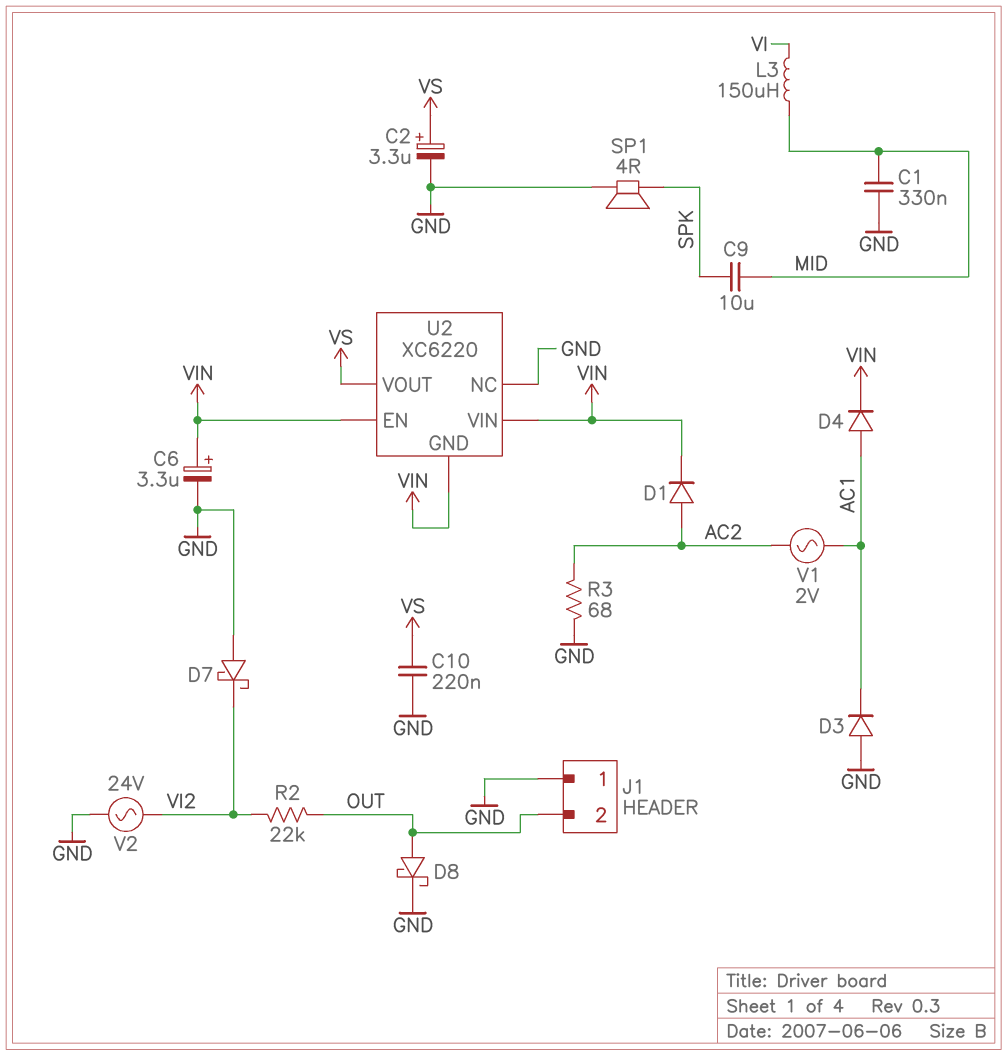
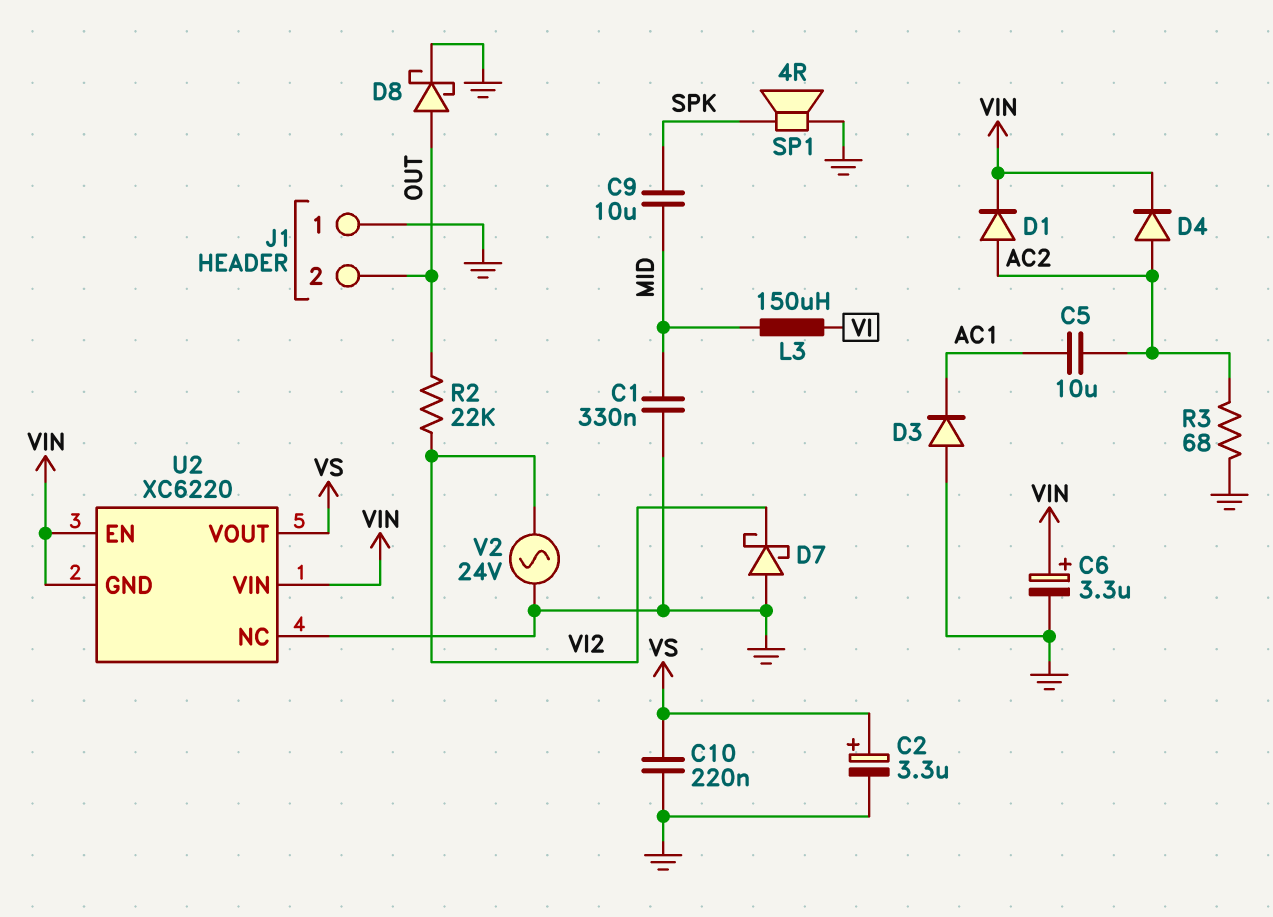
C5: none -> 10uF (AC1, AC2)
D4: diode (A AC1, K VIN) -> diode (A AC2, K VIN)
V1: AC 2V (AC1, AC2) -> none

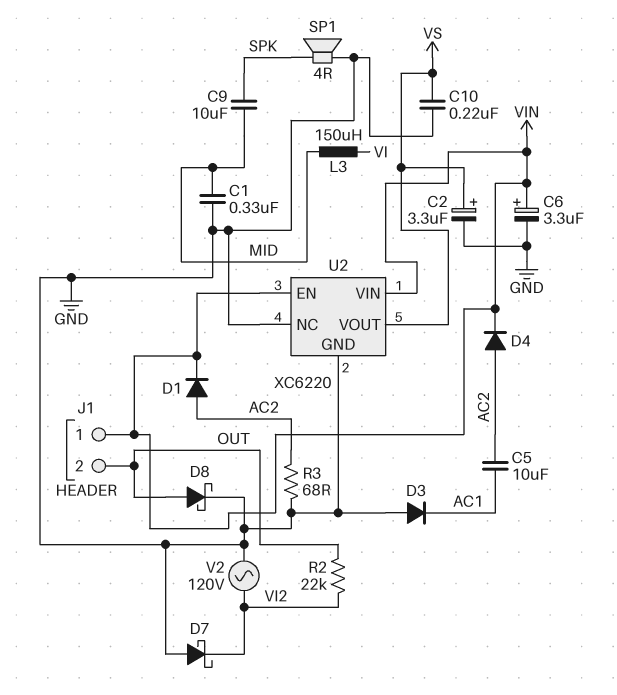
J1 pin 1: GND -> VIN
U2 pin GND: VIN -> GND
V2: AC 24V (GND, VI2) -> AC 120V (GND, VI2)

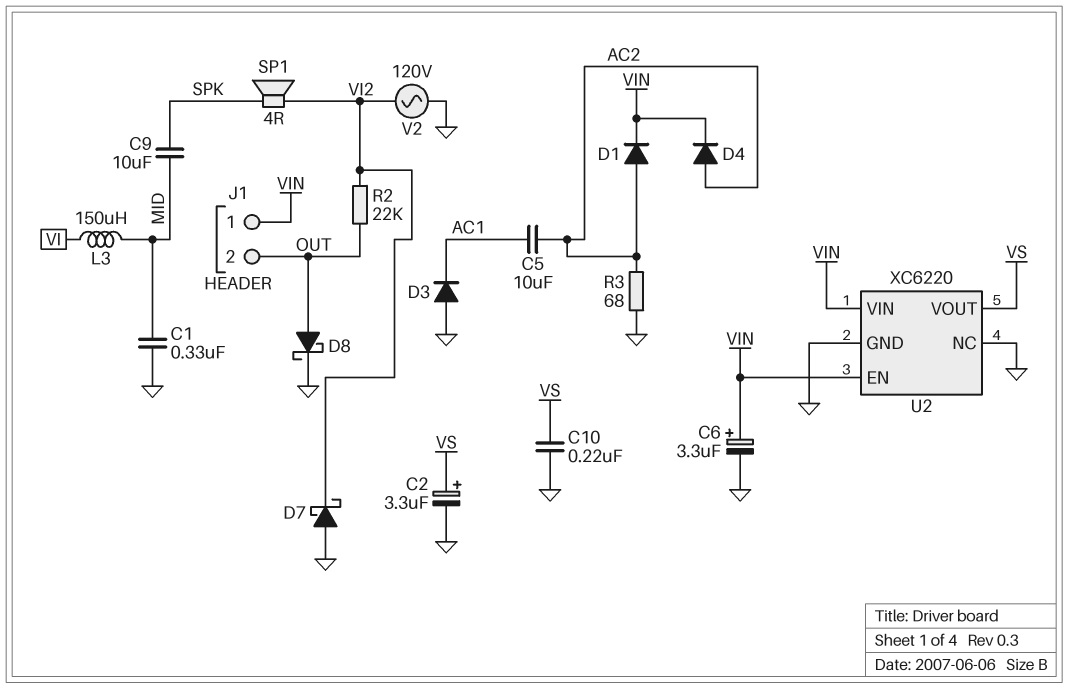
SP1: speaker 4R (GND, SPK) -> speaker 4R (SPK, VI2)

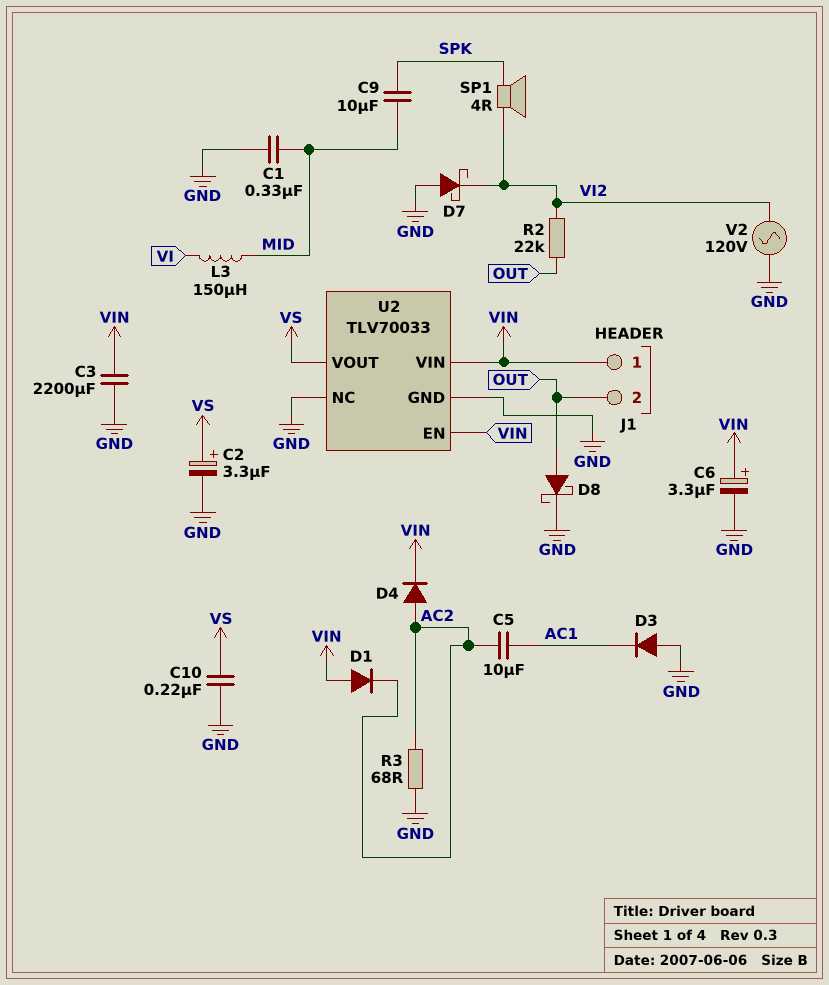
C3: none -> 2200uF (GND, VIN)
D1: diode (A AC2, K VIN) -> diode (A VIN, K AC2)
U2: XC6220 -> TLV70033

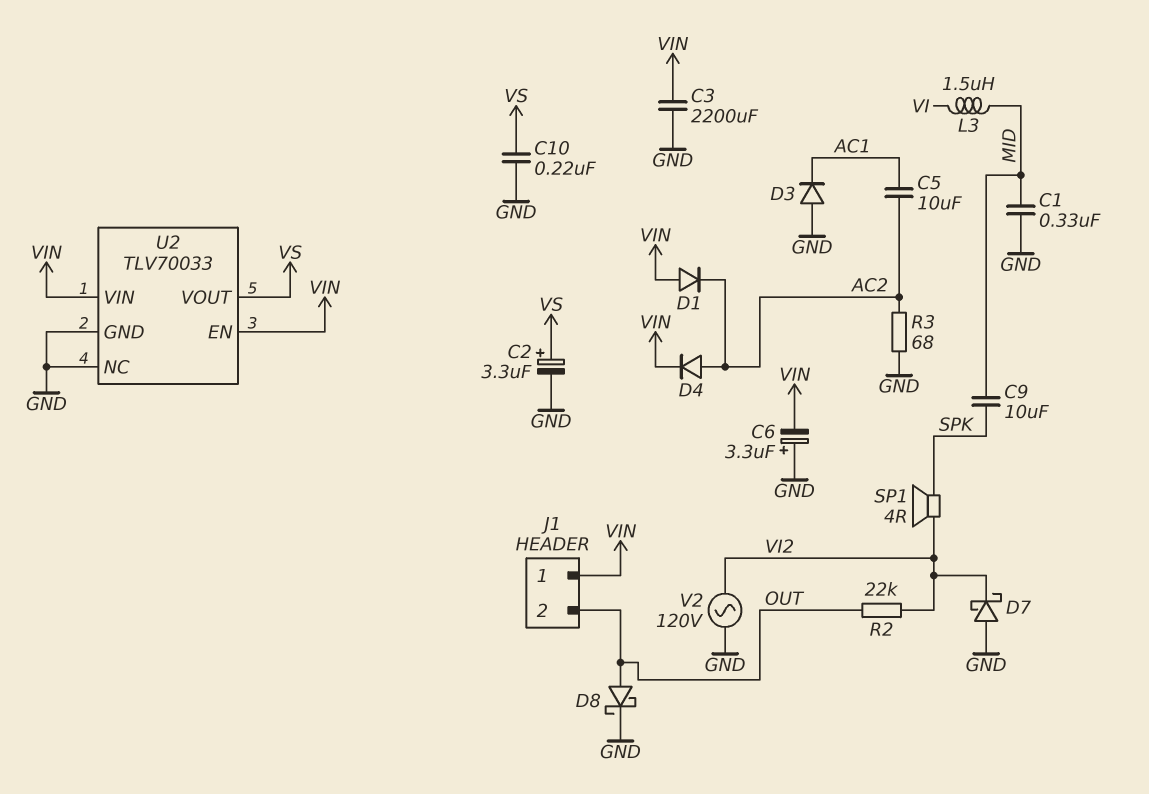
C6: 3.3uF (plus VIN, minus GND) -> 3.3uF (plus GND, minus VIN)
L3: 150uH (MID, VI) -> 1.5uH (MID, VI)

